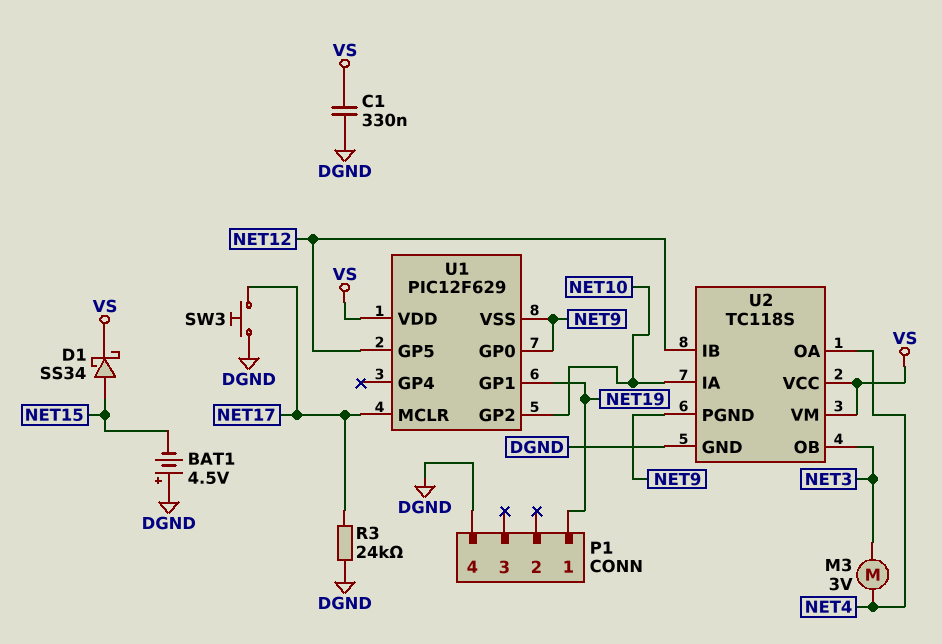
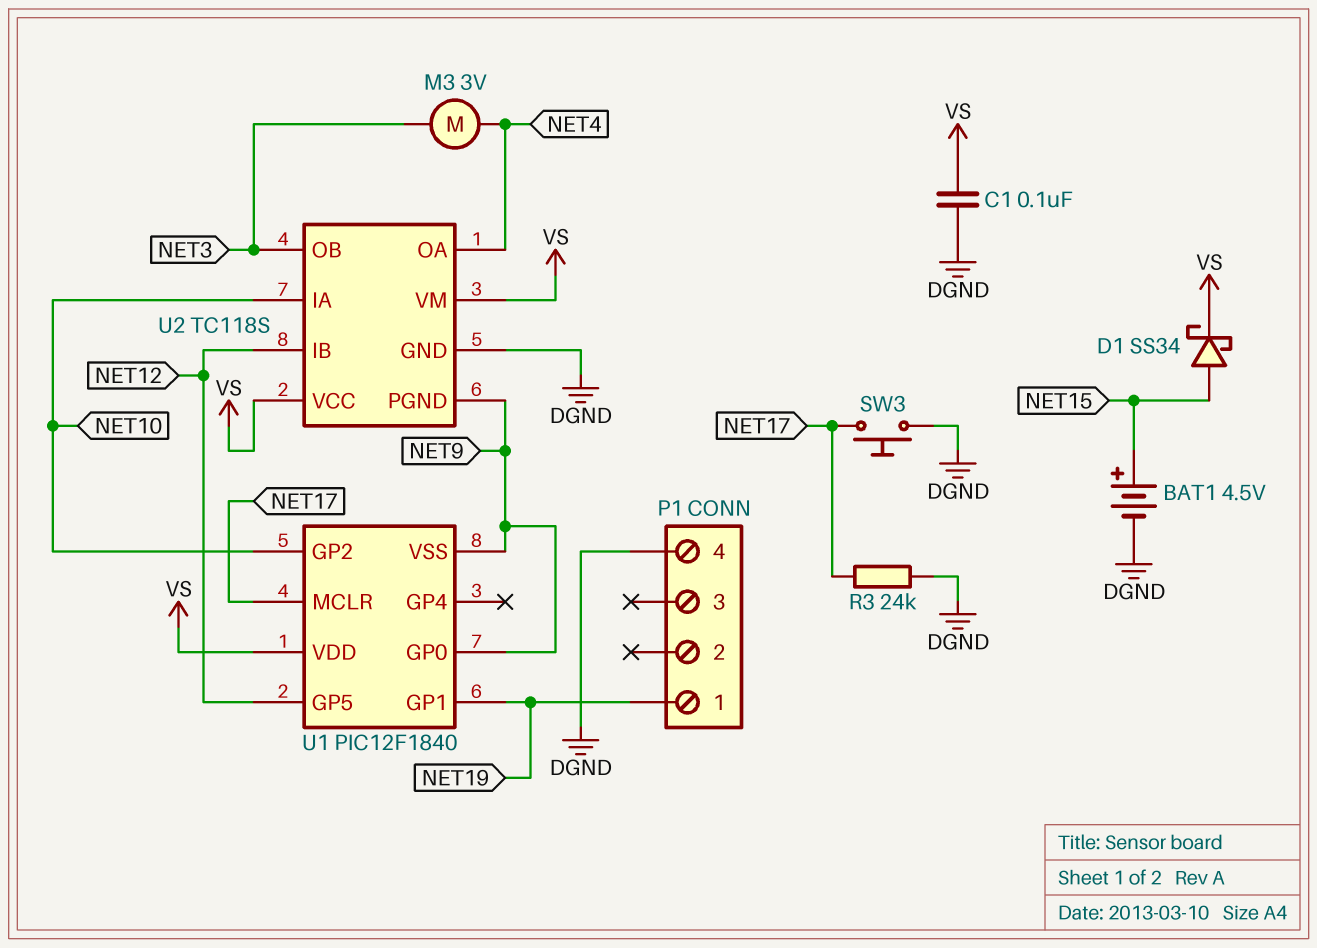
BAT1: 4.5V (plus DGND, minus NET15) -> 4.5V (plus NET15, minus DGND)
C1: 330nF (DGND, VS) -> 100nF (DGND, VS)
U1: PIC12F629 -> PIC12F1840

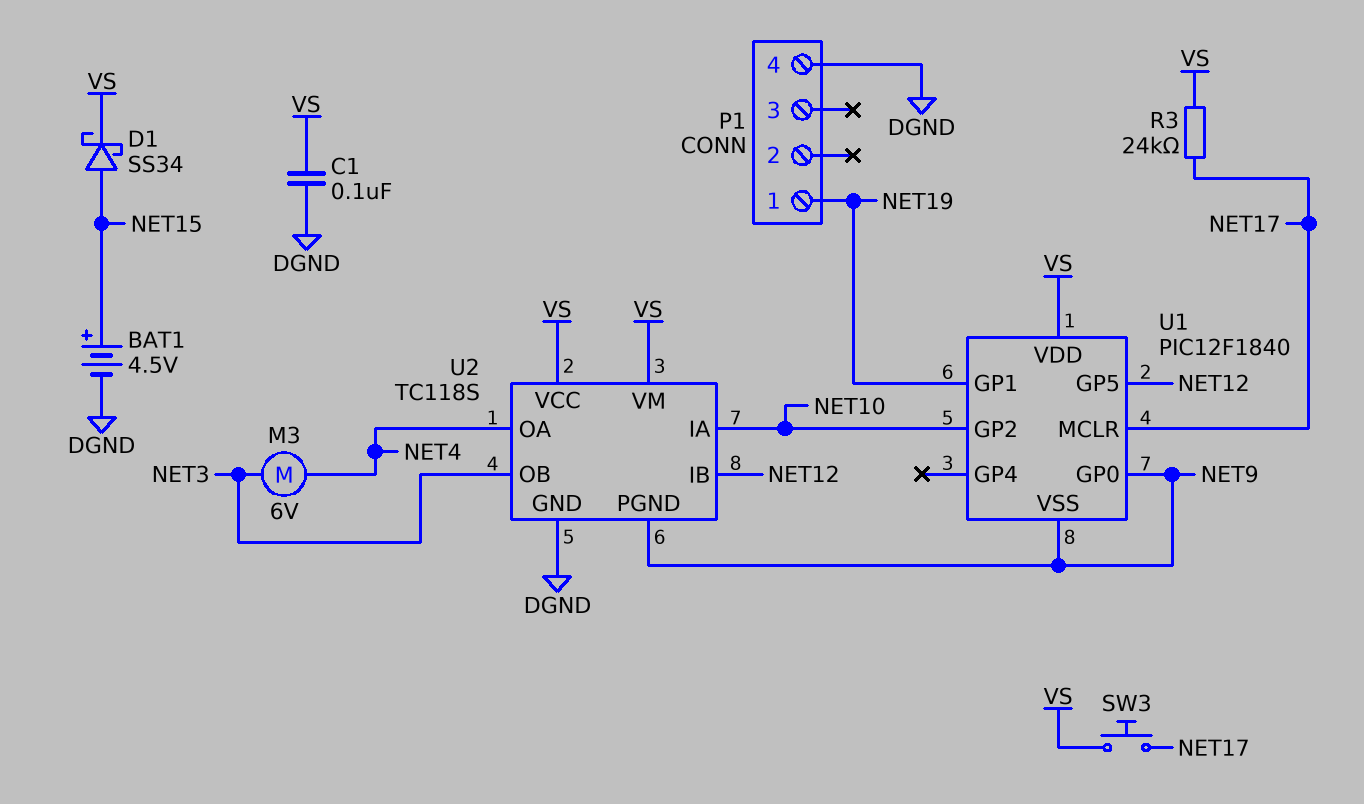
M3: motor 3V (NET3, NET4) -> motor 6V (NET3, NET4)
R3: 24k (DGND, NET17) -> 24k (NET17, VS)
SW3: button (DGND, NET17) -> button (NET17, VS)

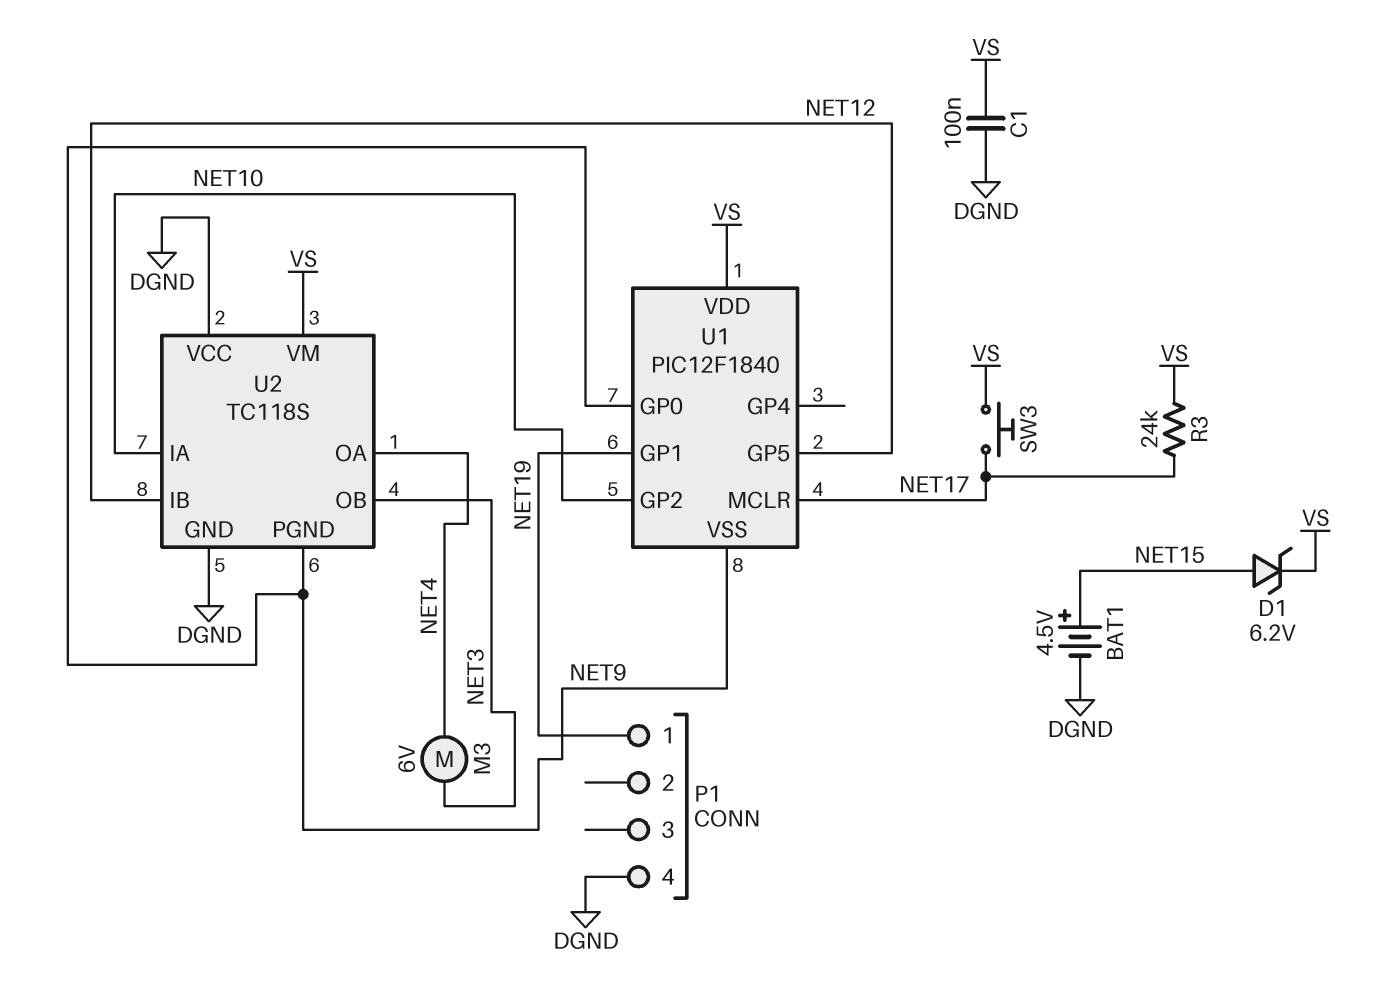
D1: schottky SS34 (A NET15, K VS) -> zener 6.2V (A NET15, K VS)
U2 pin VCC: VS -> DGND

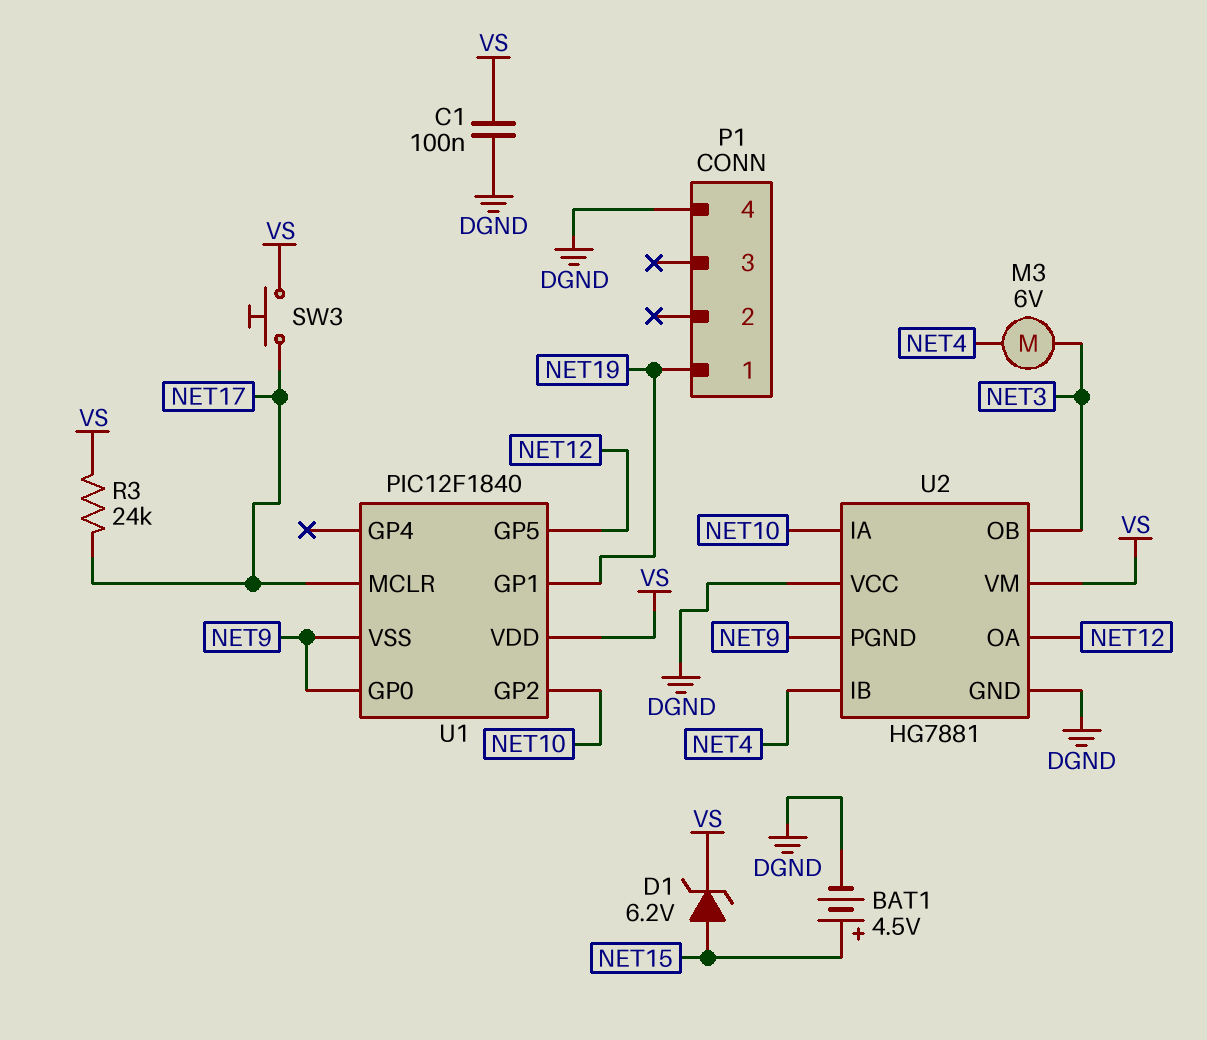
U2: TC118S -> HG7881
U2 pin IB: NET12 -> NET4
U2 pin OA: NET4 -> NET12

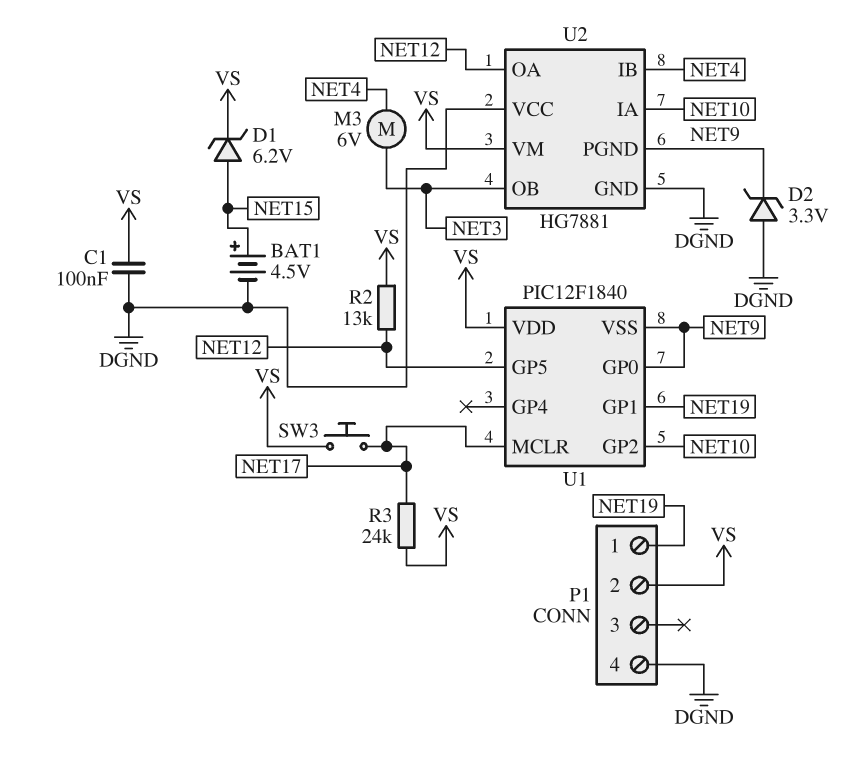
D2: none -> zener 3.3V (A DGND, K NET9)
P1 pin 2: none -> VS
R2: none -> 13k (NET12, VS)

